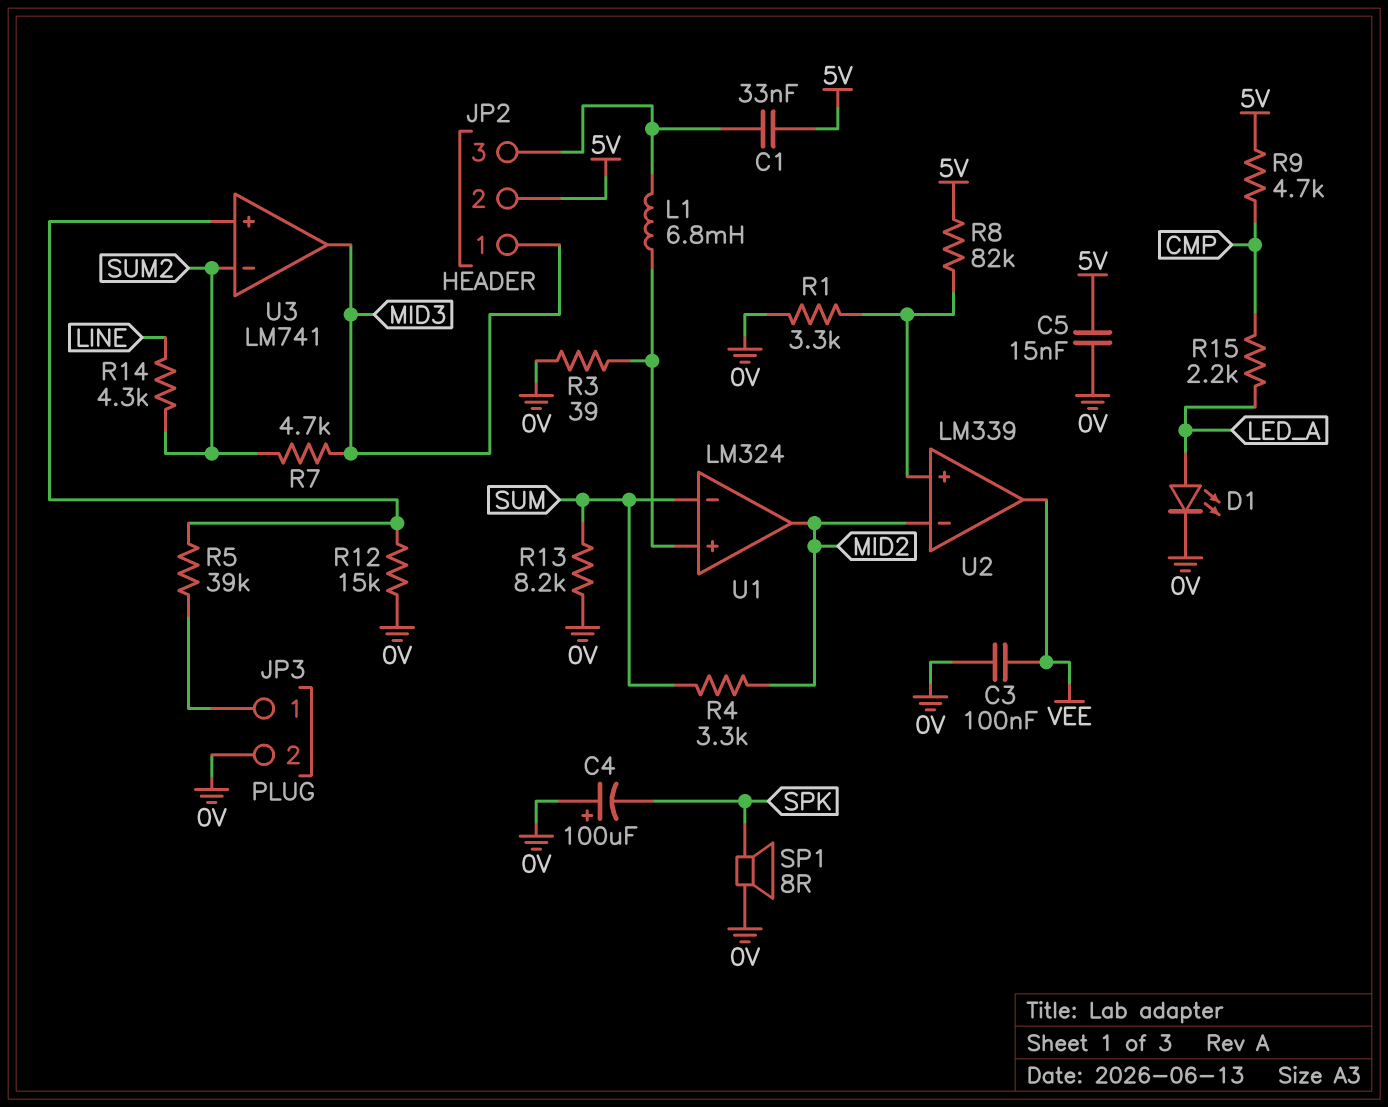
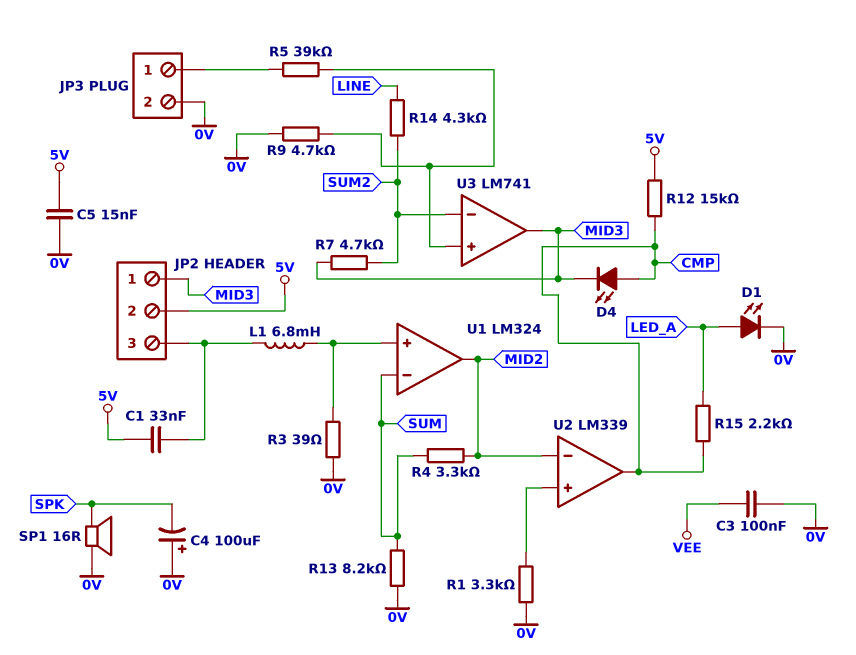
D4: none -> LED (A CMP, K MID3)
R8: 82k (5V, U2/in+) -> none
R9: 4.7k (5V, CMP) -> 4.7k (0V, U3/in+)
R12: 15k (0V, U3/in+) -> 15k (5V, CMP)
SP1: speaker 8R (0V, SPK) -> speaker 16R (0V, SPK)
U2 pin out: VEE -> CMP

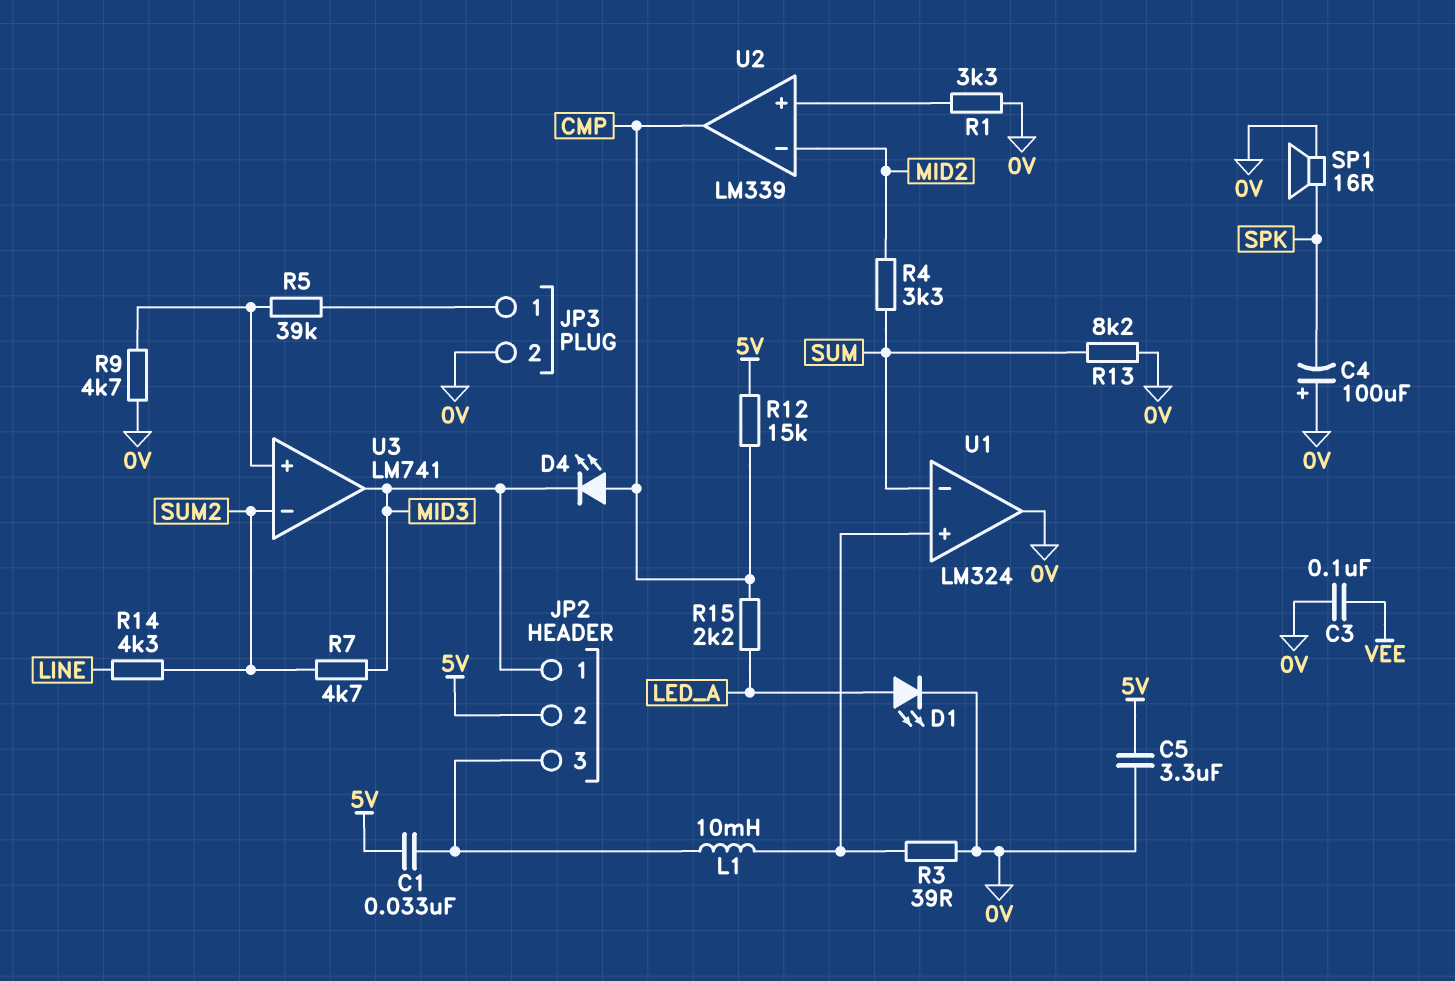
C5: 15nF (0V, 5V) -> 3.3uF (0V, 5V)
L1: 6.8mH (JP2/3, U1/in+) -> 10mH (JP2/3, U1/in+)
U1 pin out: MID2 -> 0V

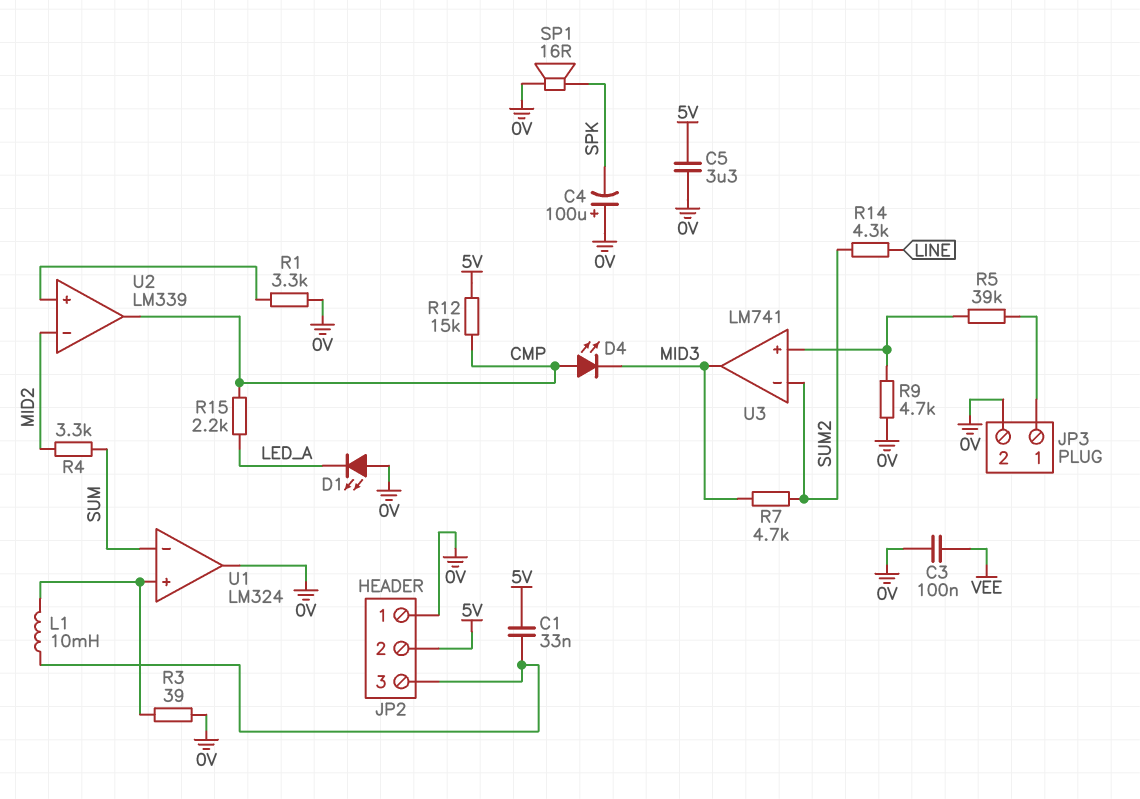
D1: LED (A LED_A, K 0V) -> LED (A 0V, K LED_A)
JP2 pin 1: MID3 -> 0V
R13: 8.2k (0V, SUM) -> none

